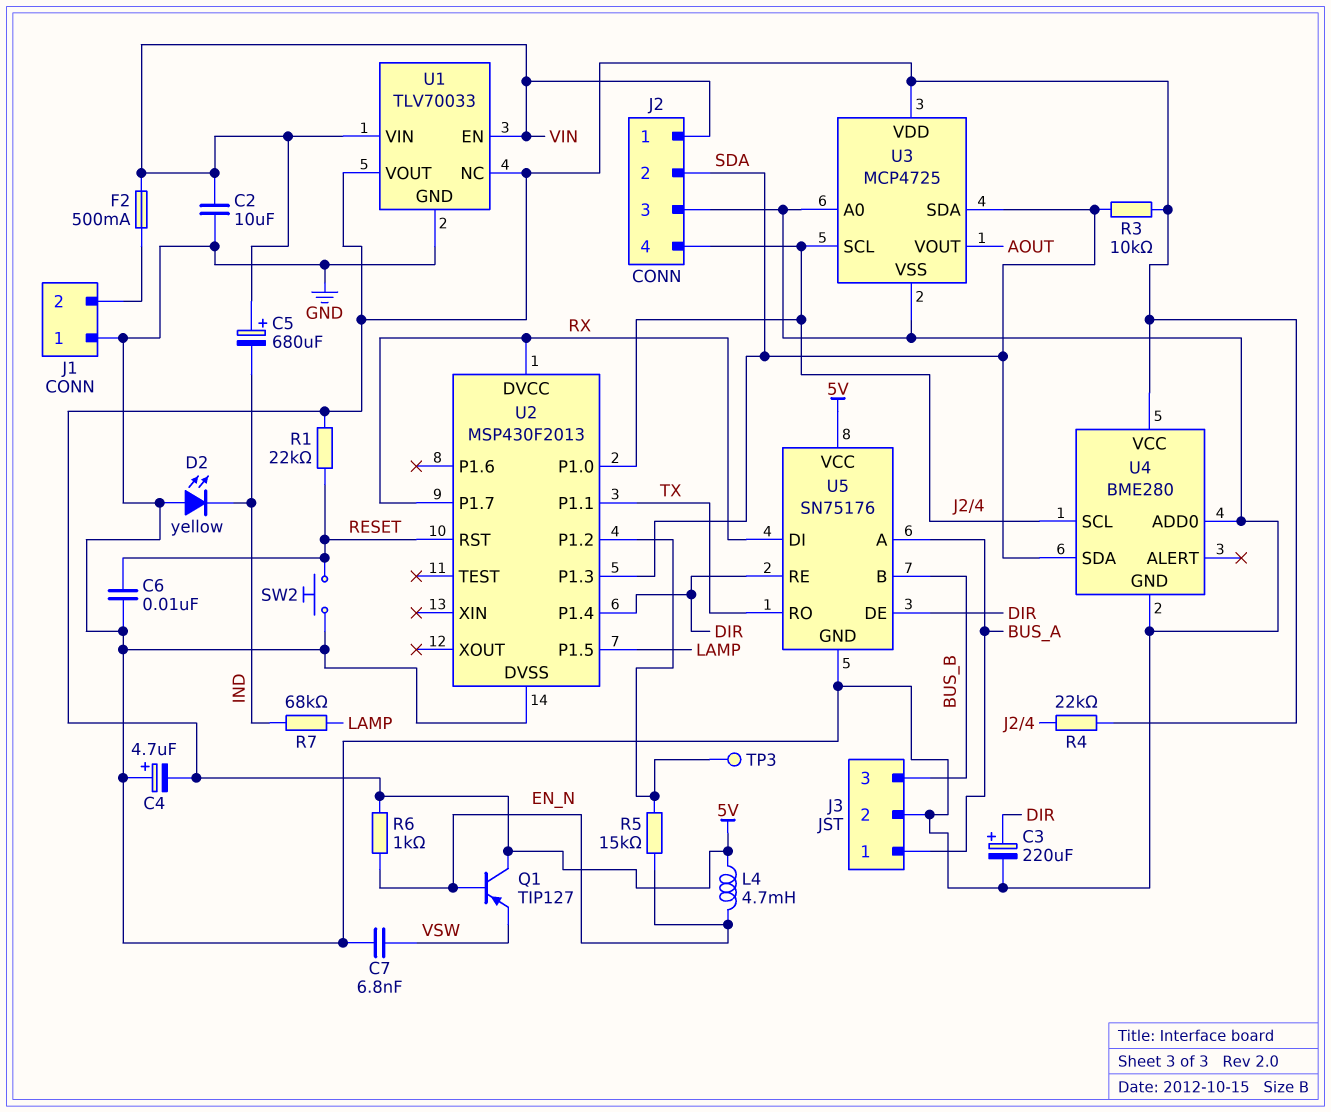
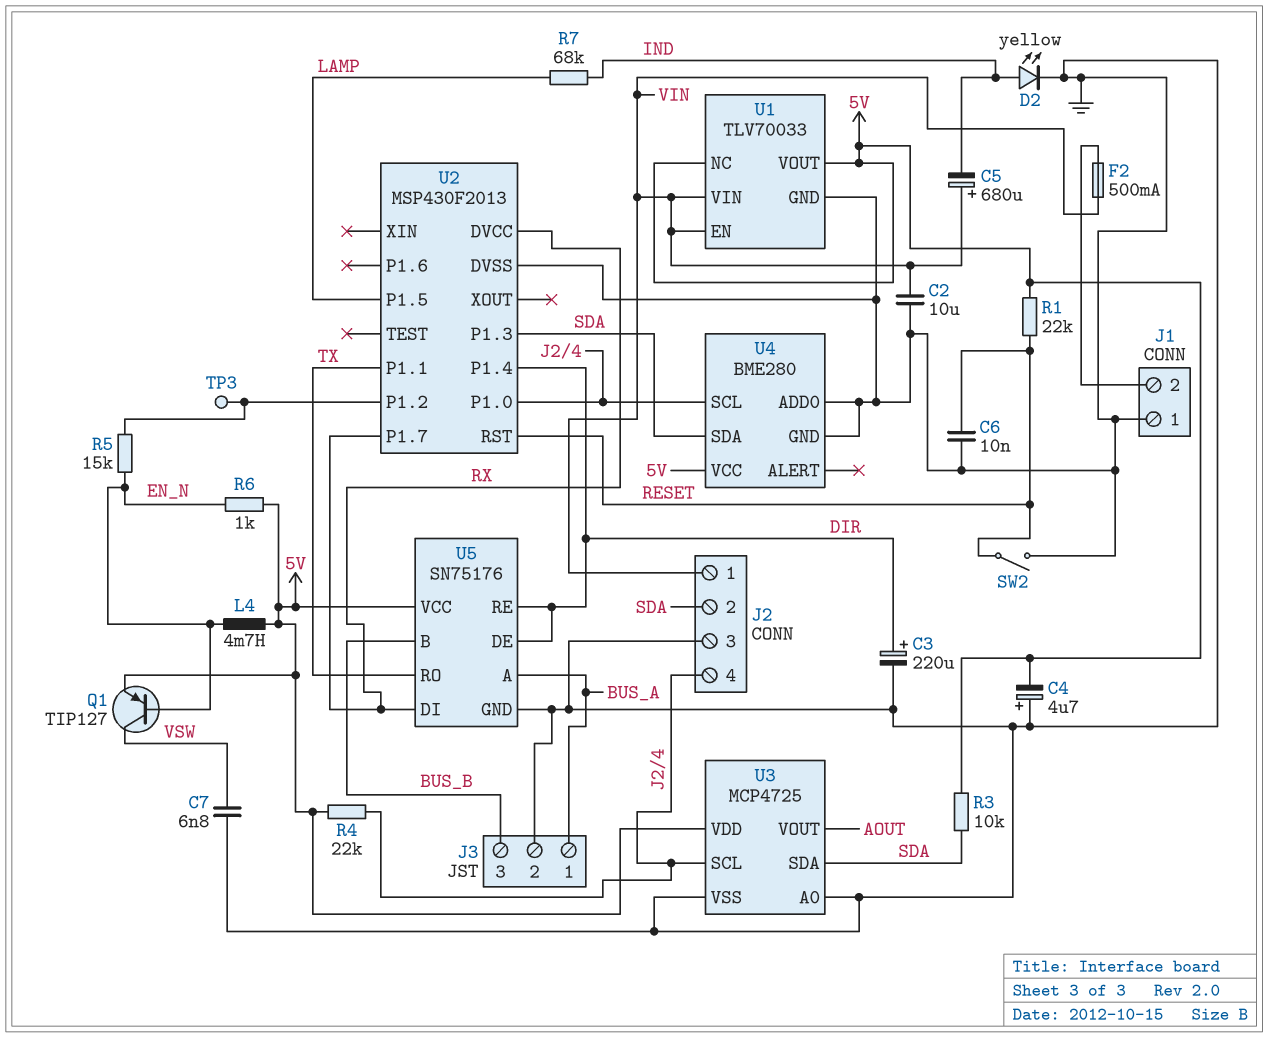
D2: LED yellow (A GND, K IND) -> LED yellow (A IND, K GND)
Q1: PNP TIP127 (B EN_N, C 5V, E VSW) -> PNP TIP127 (B EN_N, C VSW, E 5V)
SW2: button (GND, RESET) -> switch (GND, RESET)

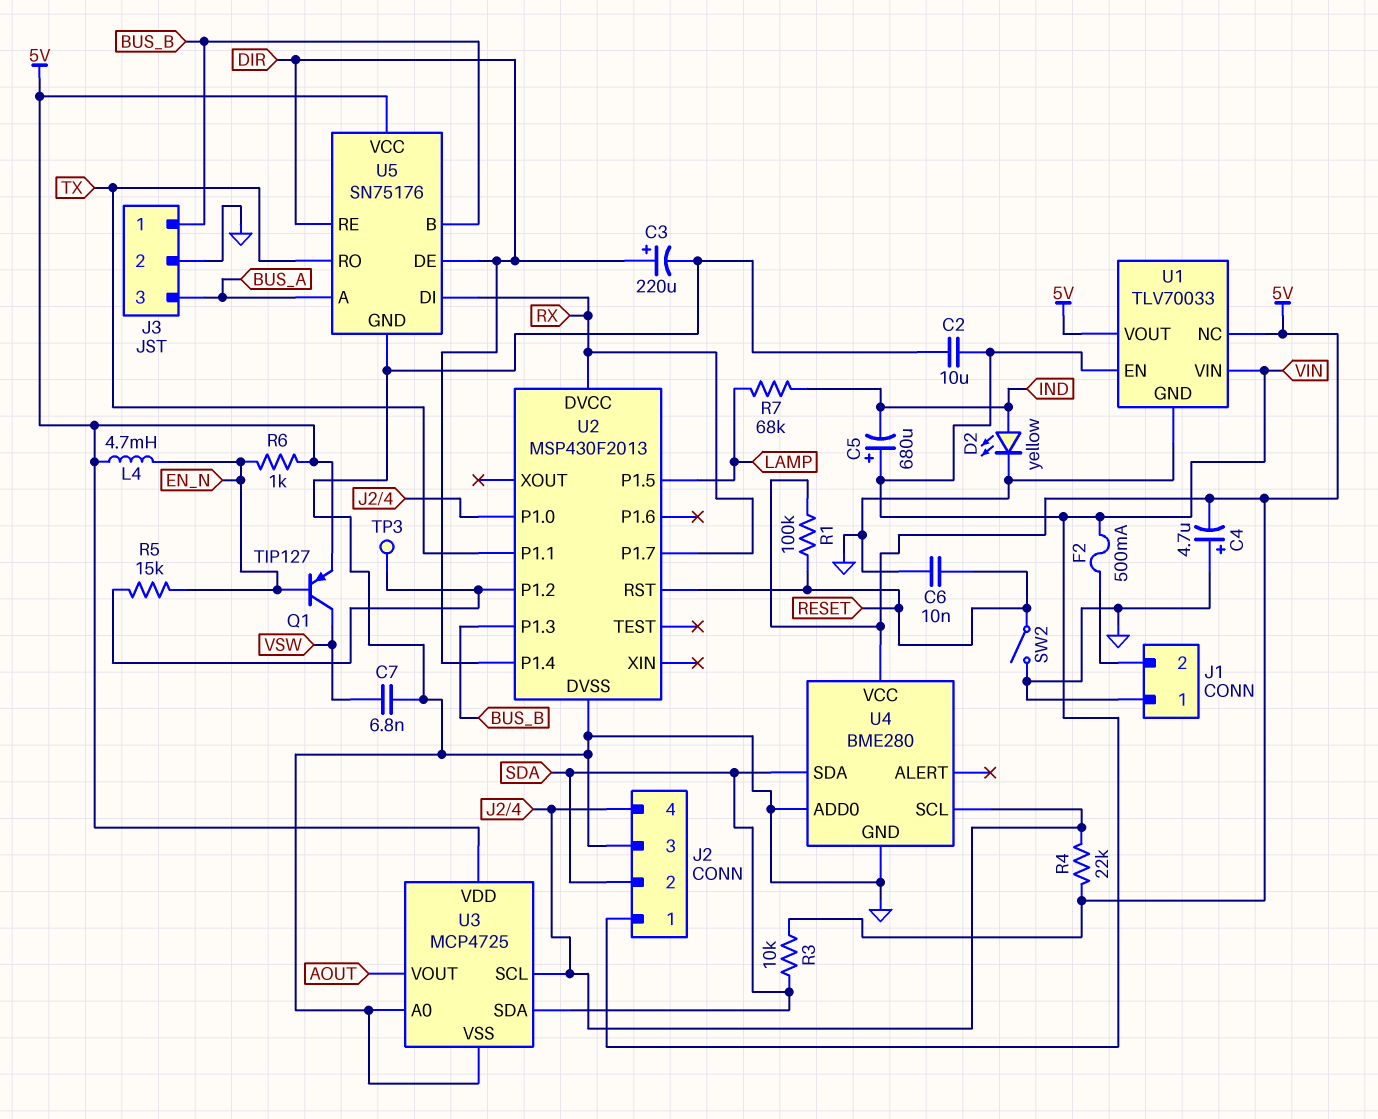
J3 pin 1: BUS_A -> BUS_B
J3 pin 3: BUS_B -> BUS_A
R1: 22k (5V, RESET) -> 100k (5V, RESET)
U2 pin P1.3: SDA -> BUS_B

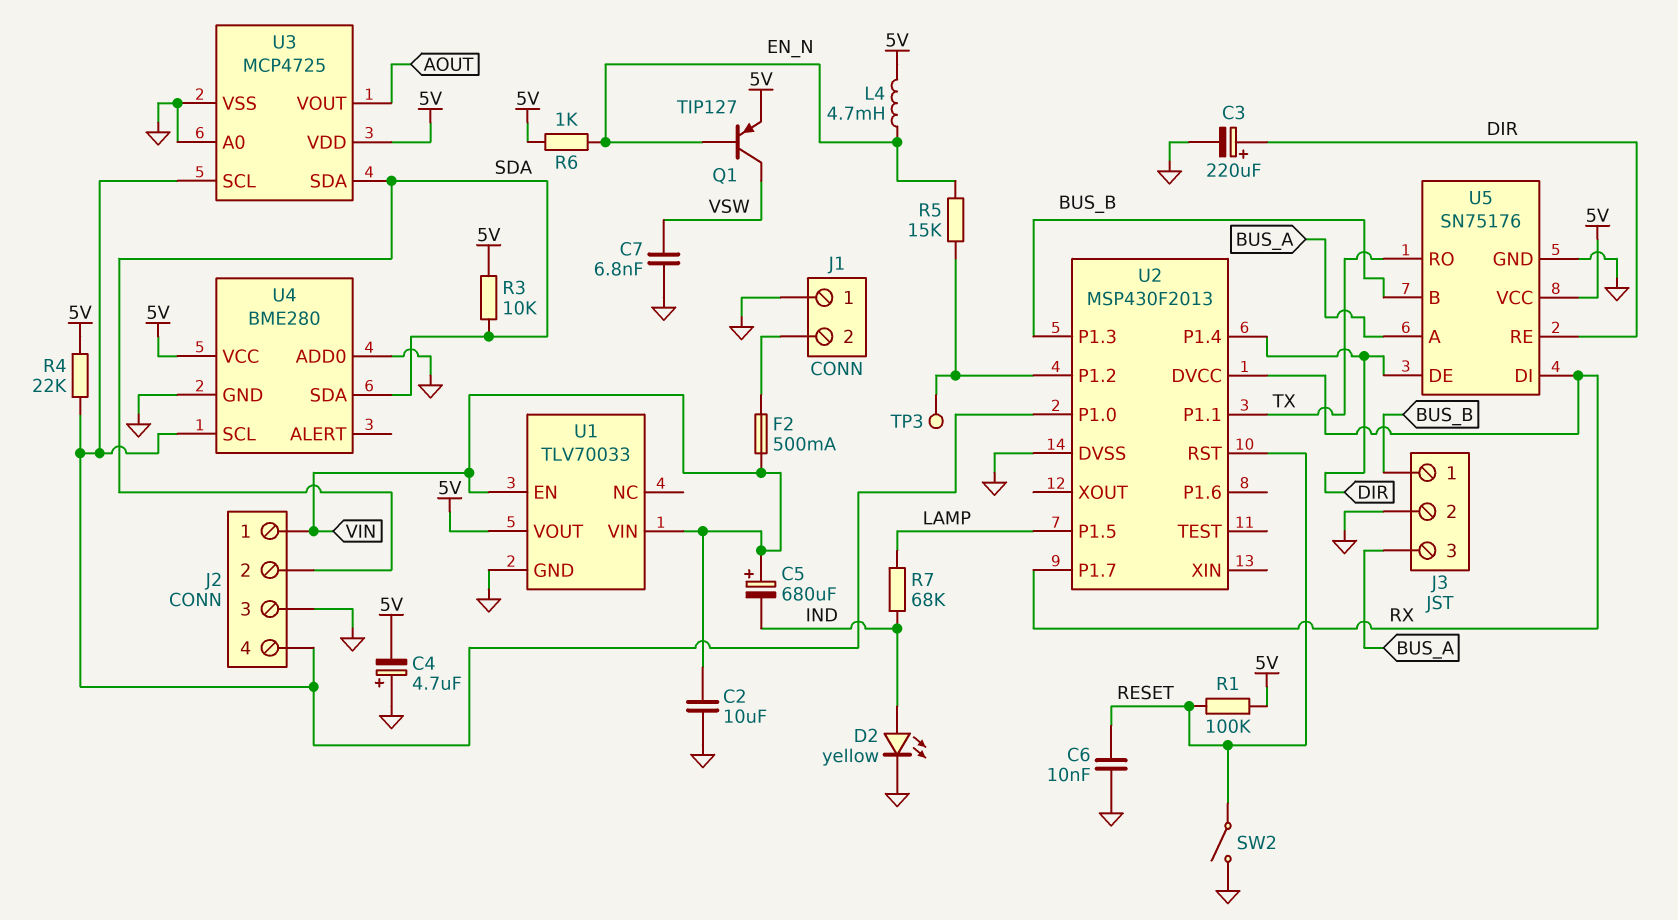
U1 pin NC: 5V -> none

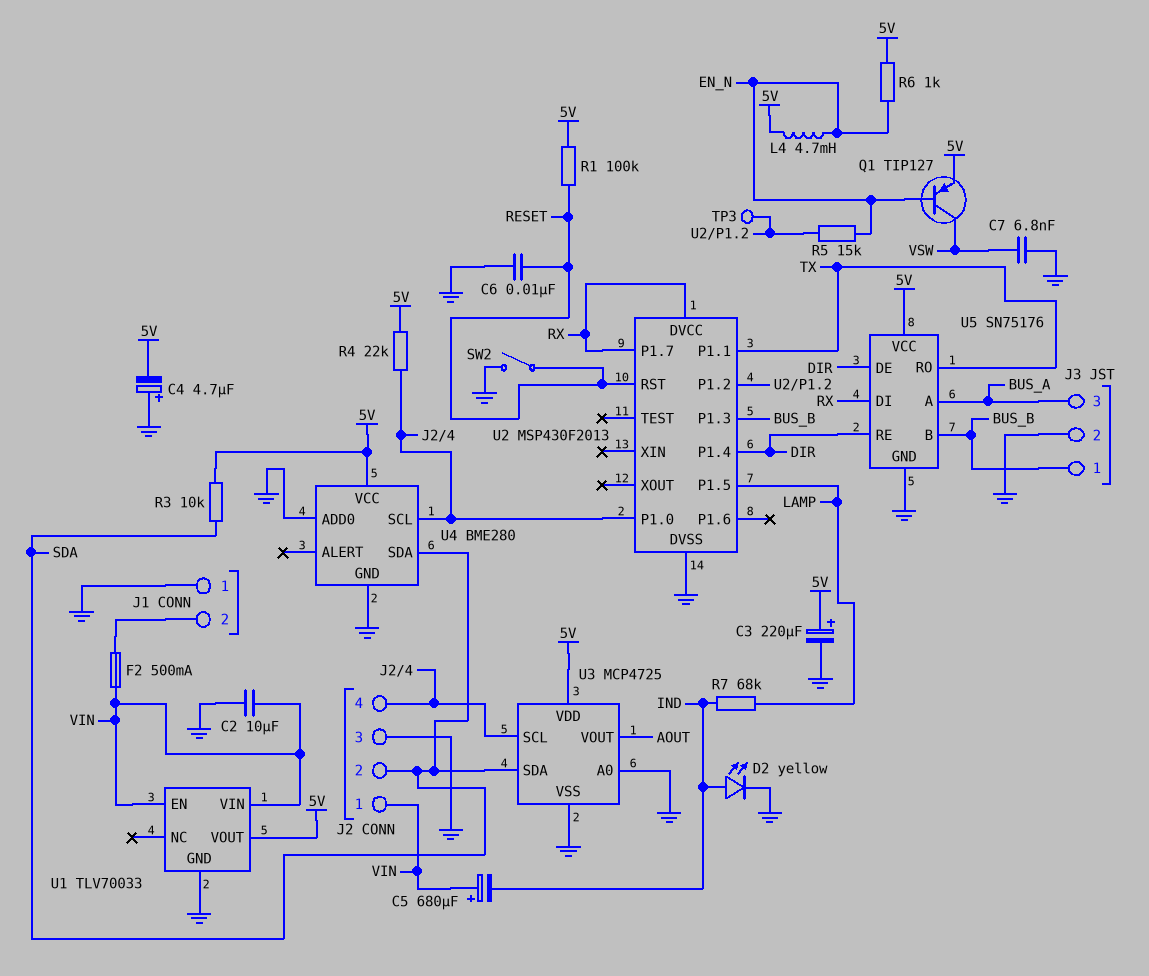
C3: 220uF (plus DIR, minus GND) -> 220uF (plus 5V, minus GND)

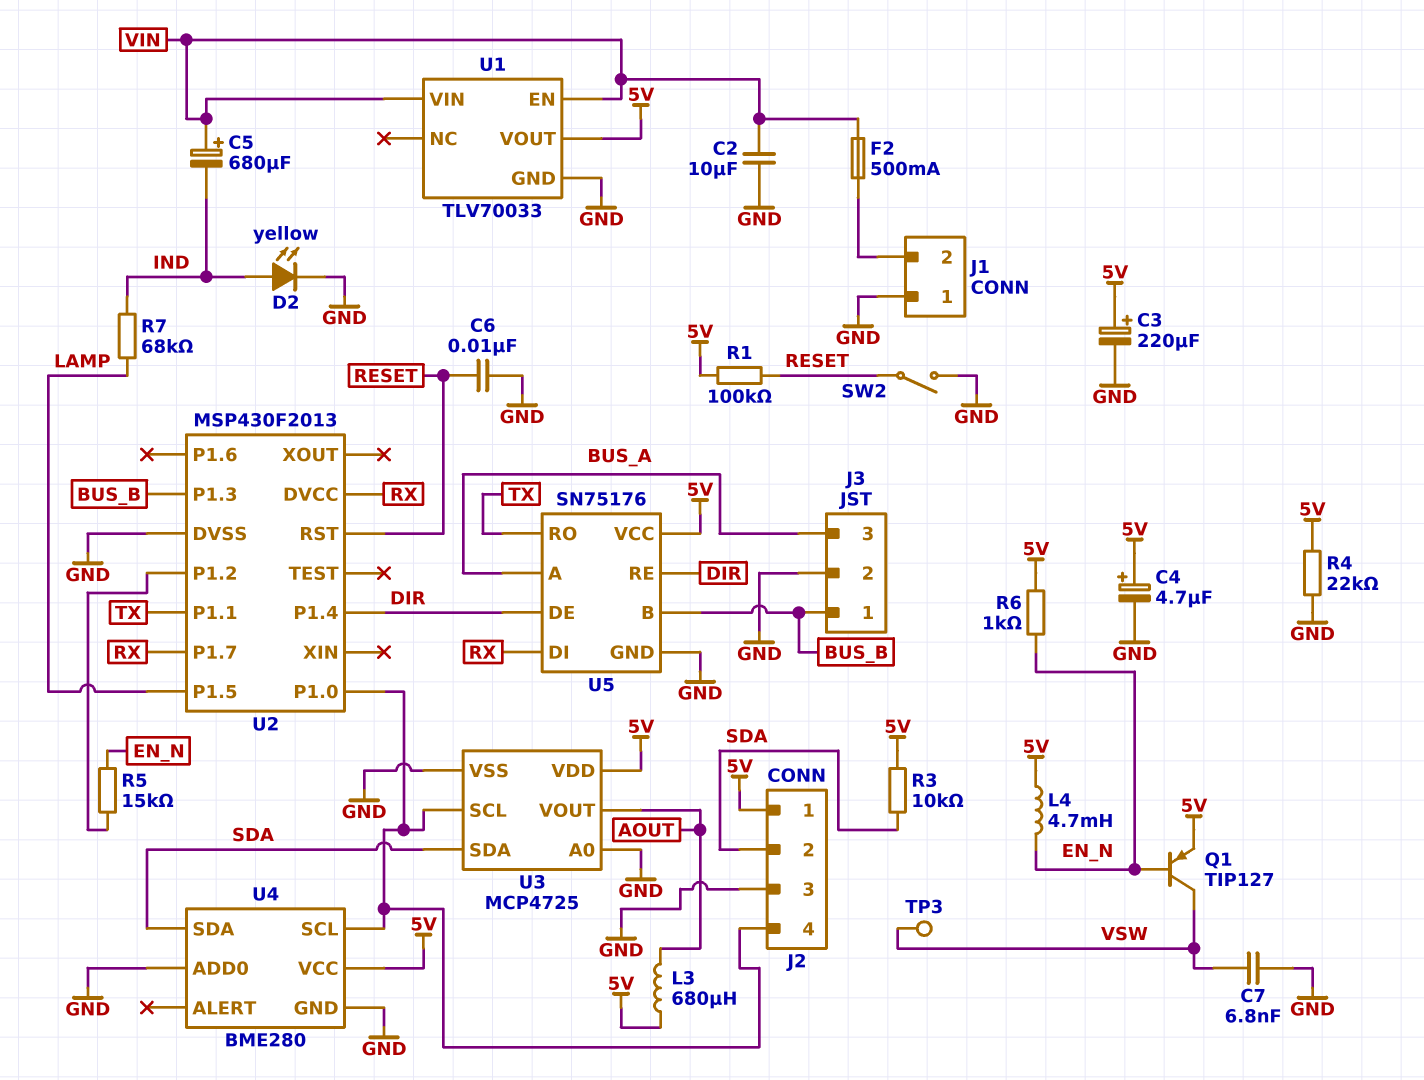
C4: 4.7uF (plus GND, minus 5V) -> 4.7uF (plus 5V, minus GND)
J2 pin 1: VIN -> 5V
L3: none -> 680uH (5V, AOUT)
R4: 22k (5V, J2/4) -> 22k (5V, GND)
TP3: test point (U2/P1.2) -> test point (VSW)

